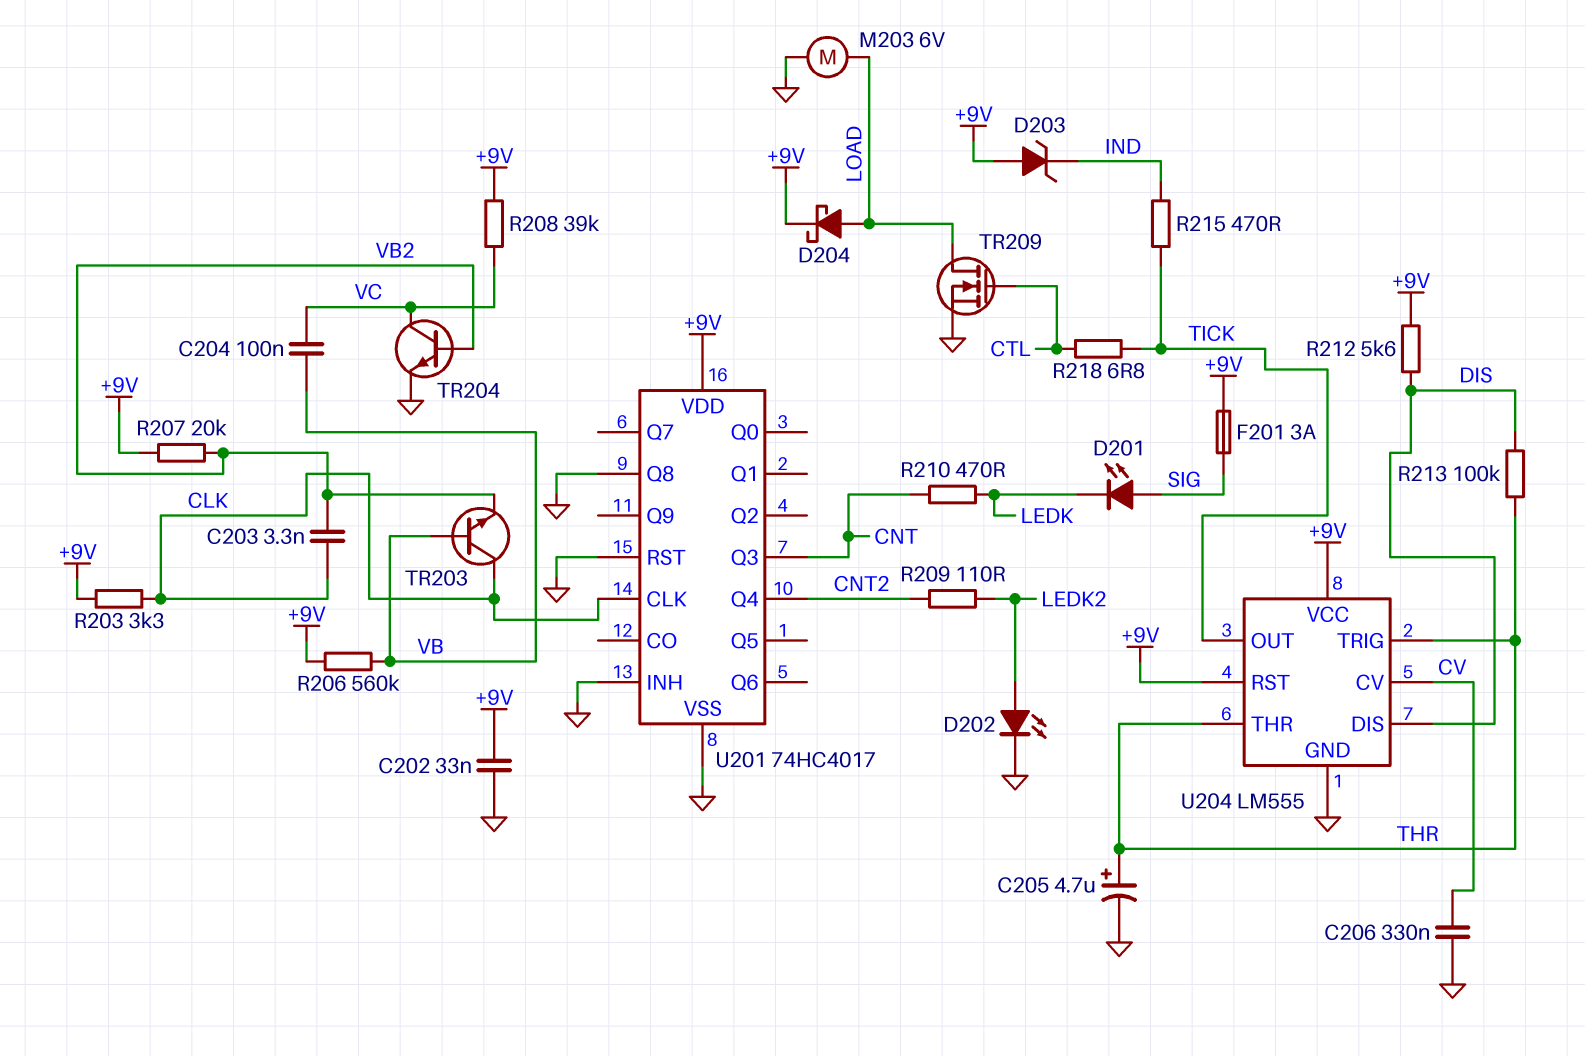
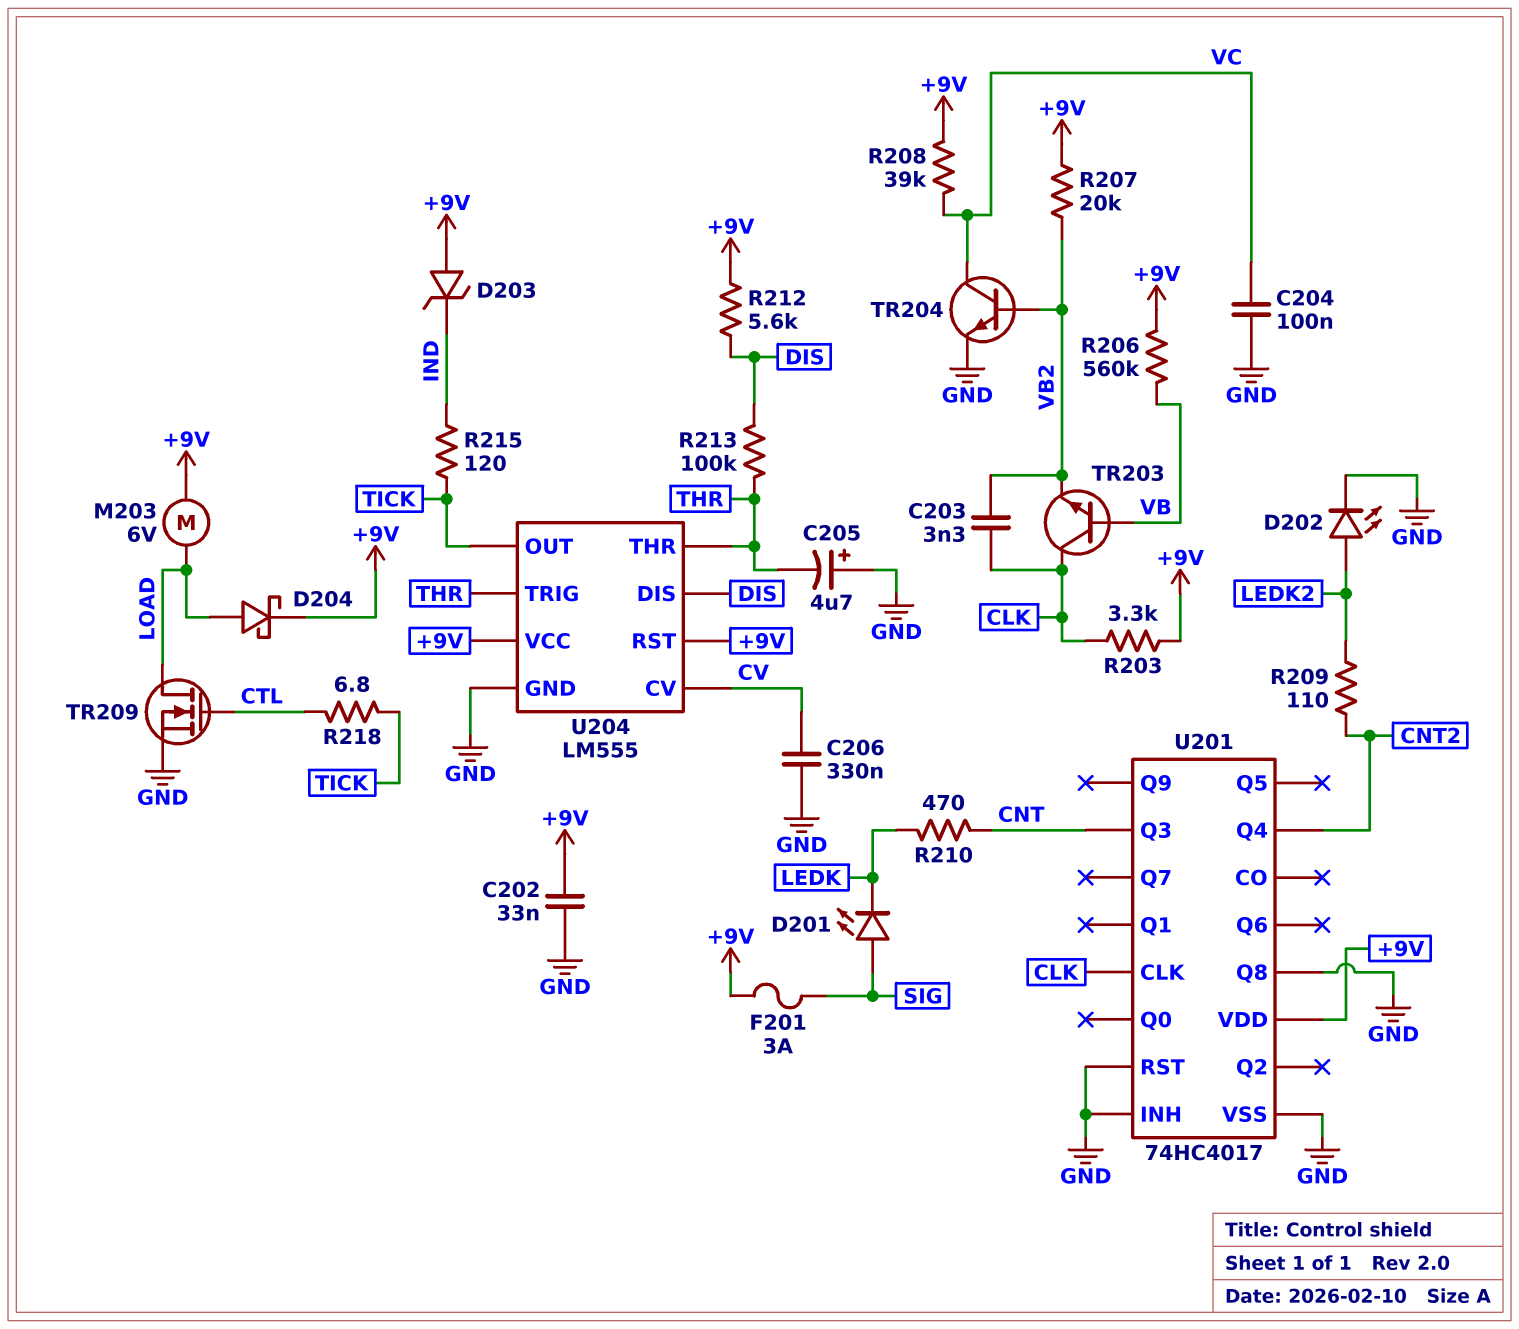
C204: 100nF (VB, VC) -> 100nF (GND, VC)
C205: 4.7uF (plus THR, minus GND) -> 4.7uF (plus GND, minus THR)
M203: motor 6V (GND, LOAD) -> motor 6V (+9V, LOAD)
R215: 470 (IND, TICK) -> 120 (IND, TICK)

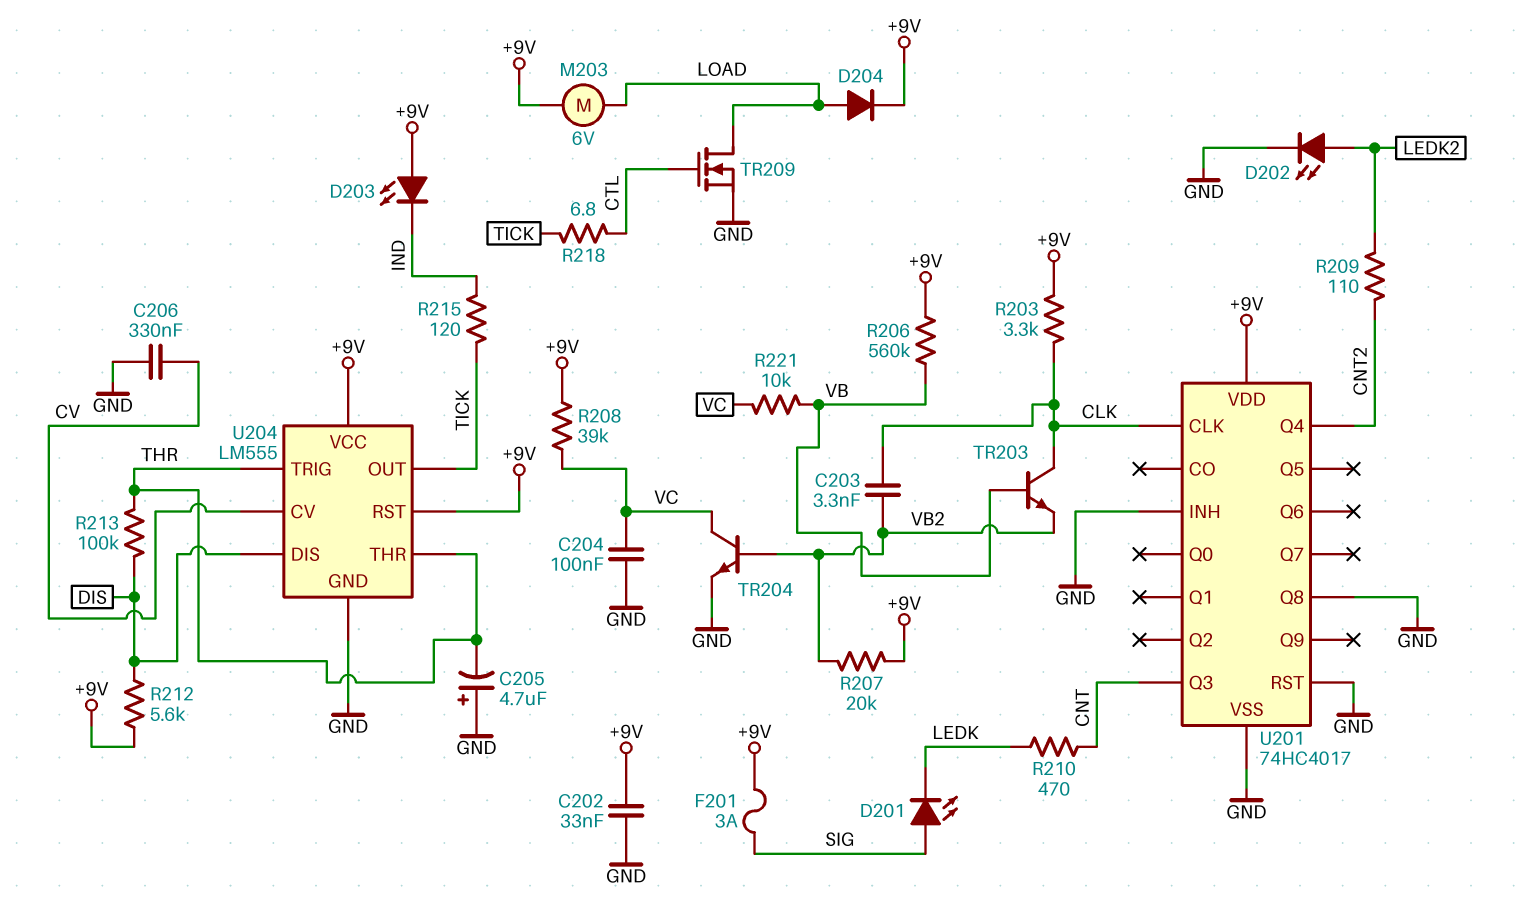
D203: zener (A +9V, K IND) -> LED (A +9V, K IND)
D204: schottky (A LOAD, K +9V) -> diode (A LOAD, K +9V)
R221: none -> 10k (VB, VC)

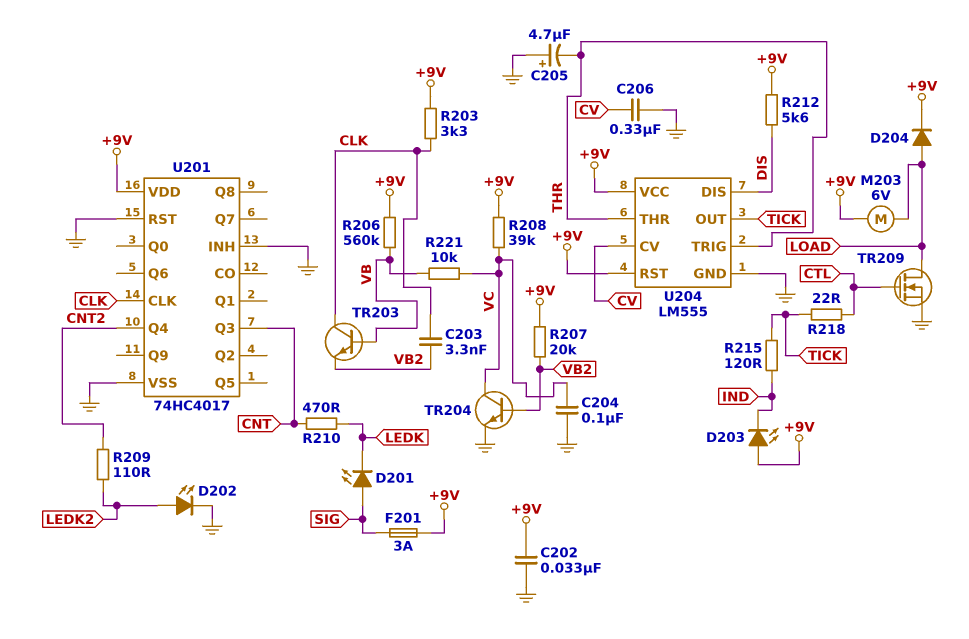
R213: 100k (DIS, THR) -> none
R218: 6.8 (CTL, TICK) -> 22 (CTL, TICK)
U201 pin Q8: GND -> none

